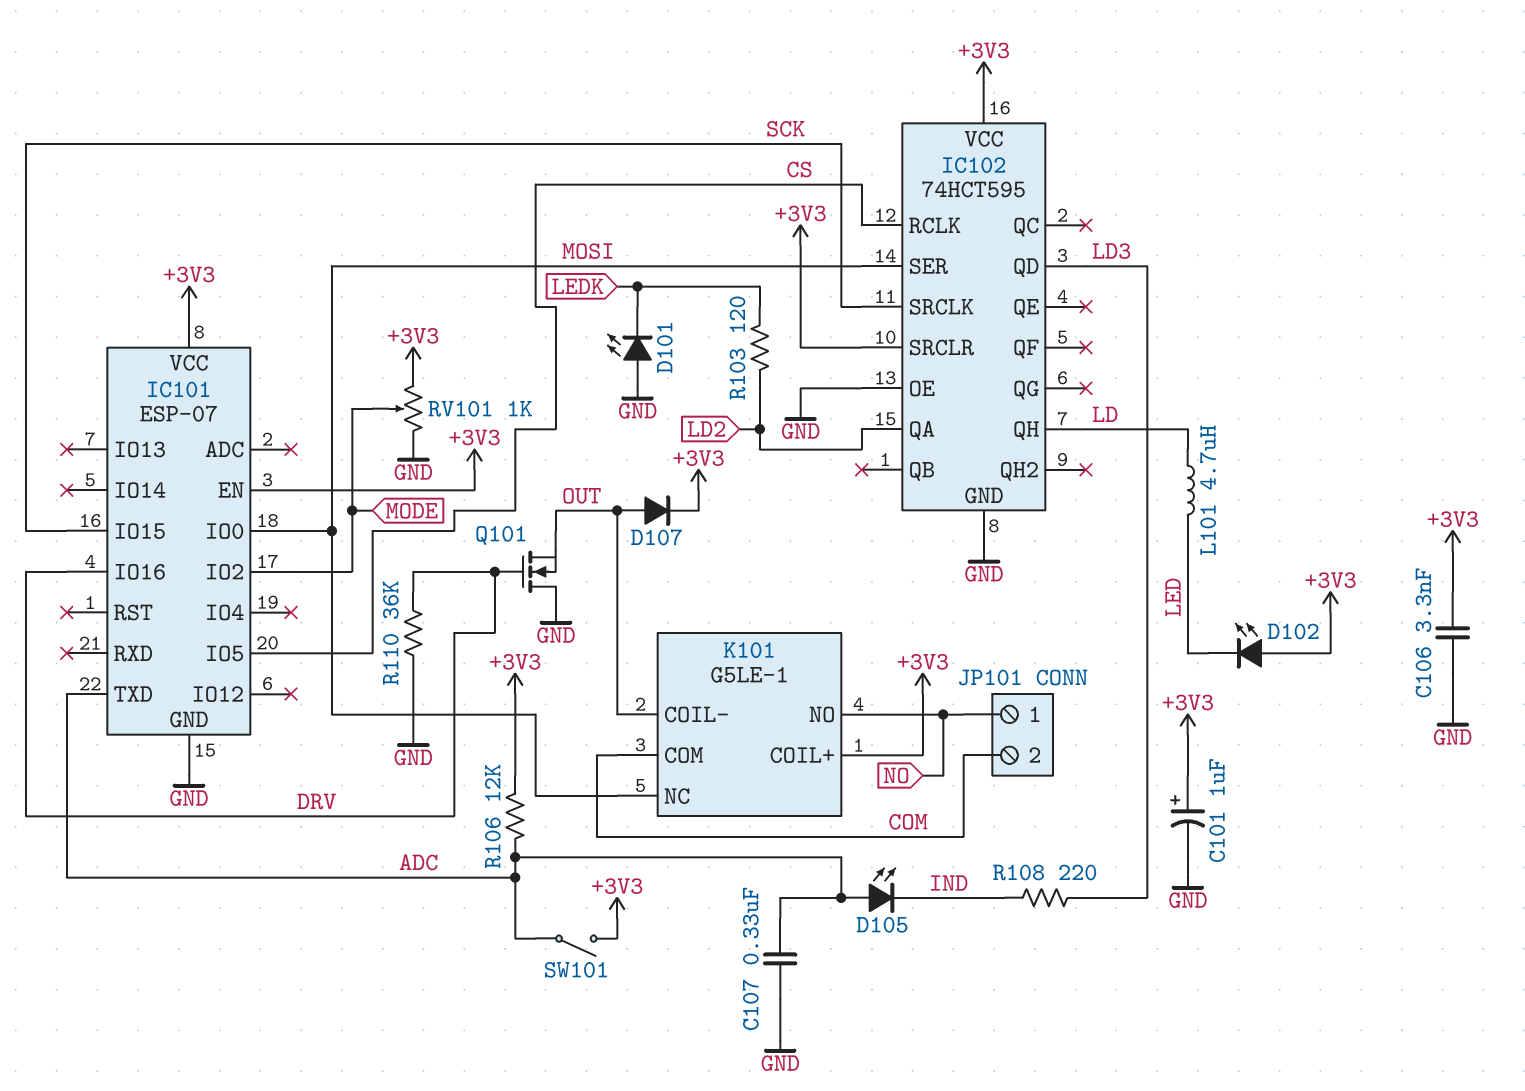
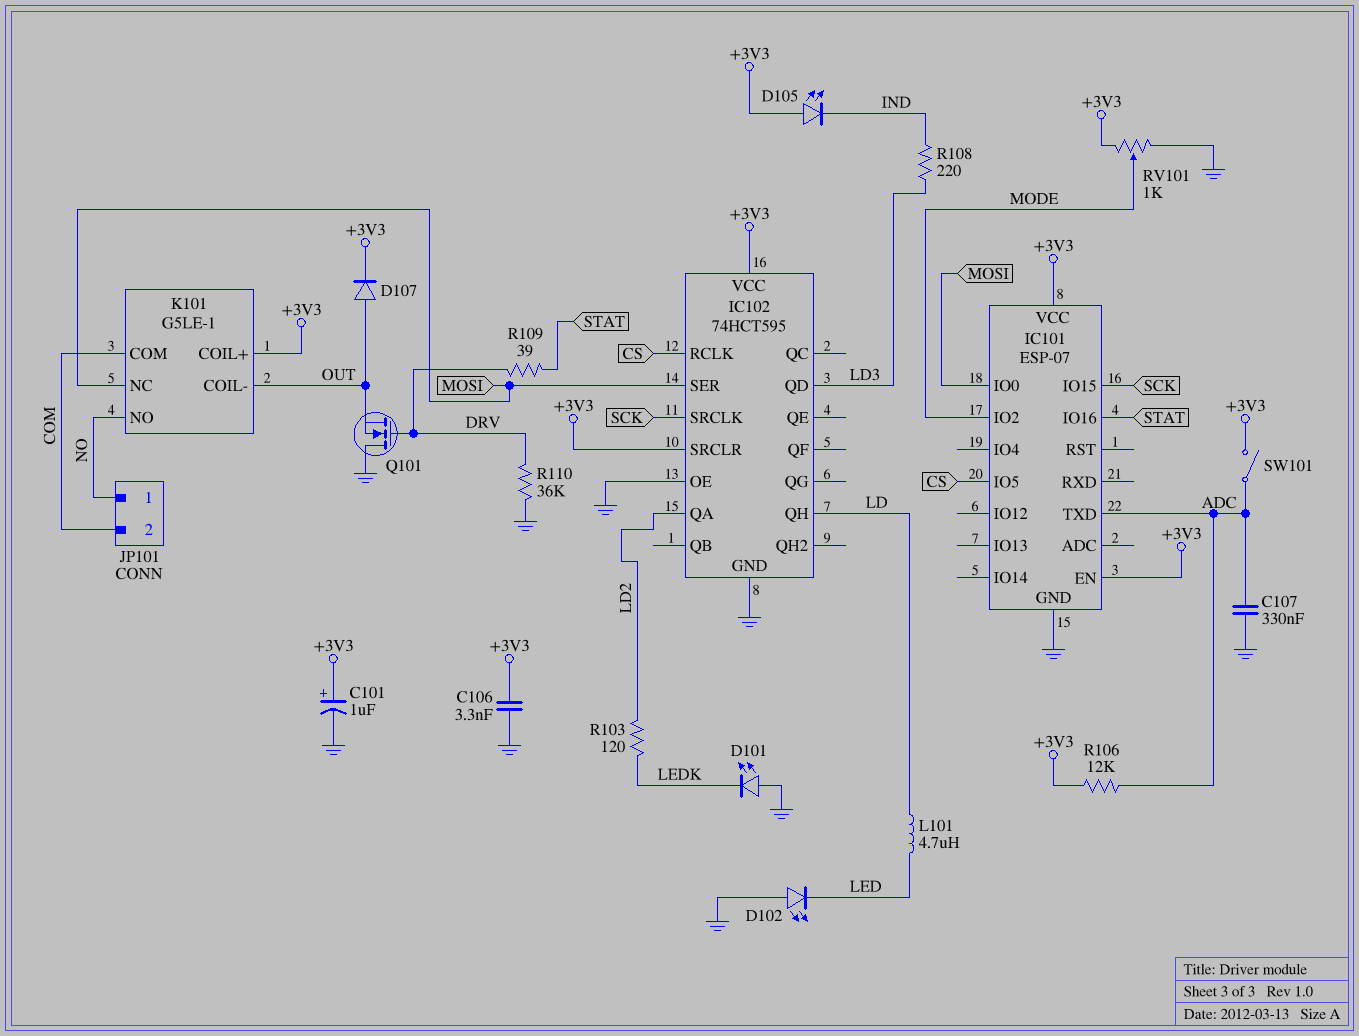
D102: LED (A +3V3, K LED) -> LED (A GND, K LED)
D105: LED (A ADC, K IND) -> LED (A +3V3, K IND)
IC101 pin IO16: DRV -> STAT
R109: none -> 39 (DRV, STAT)

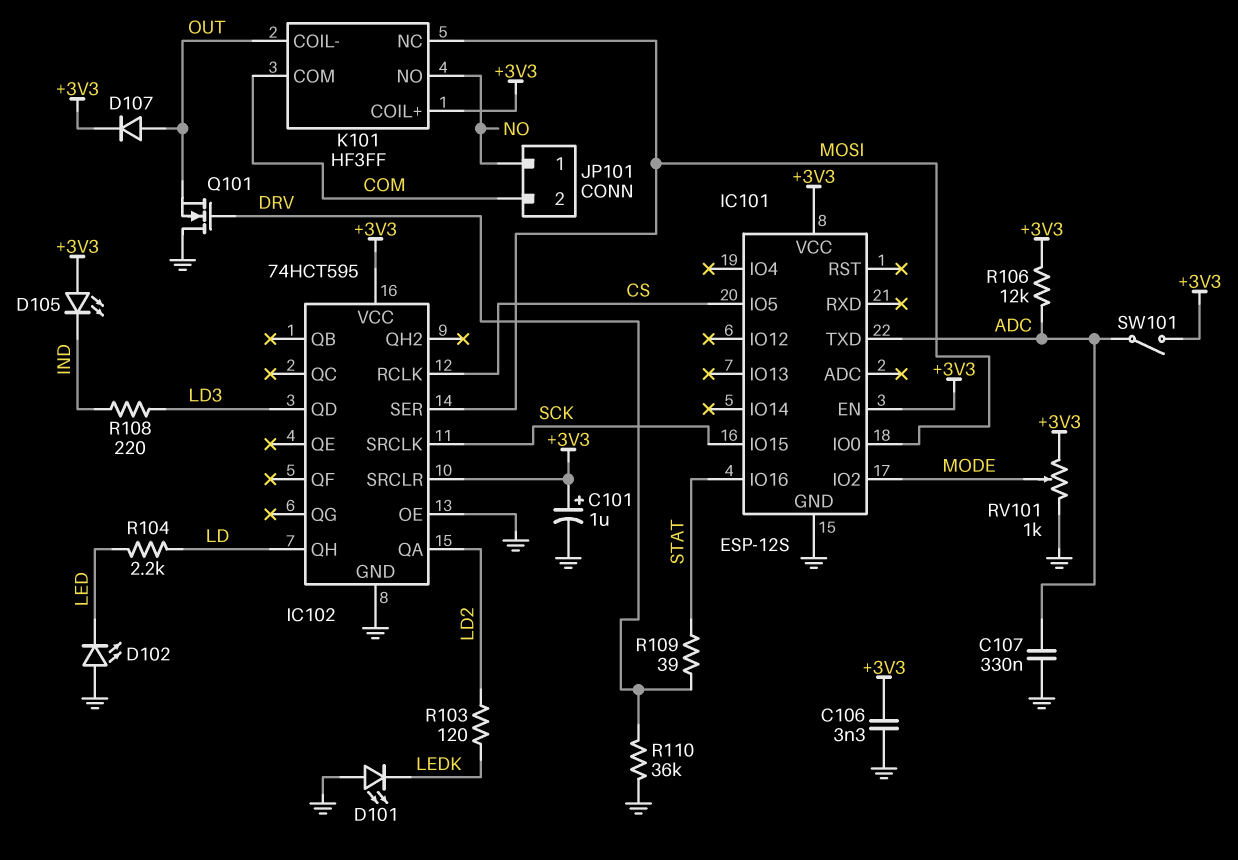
IC101: ESP-07 -> ESP-12S
K101: G5LE-1 -> HF3FF
L101: 4.7uH (LD, LED) -> none
R104: none -> 2.2k (LD, LED)

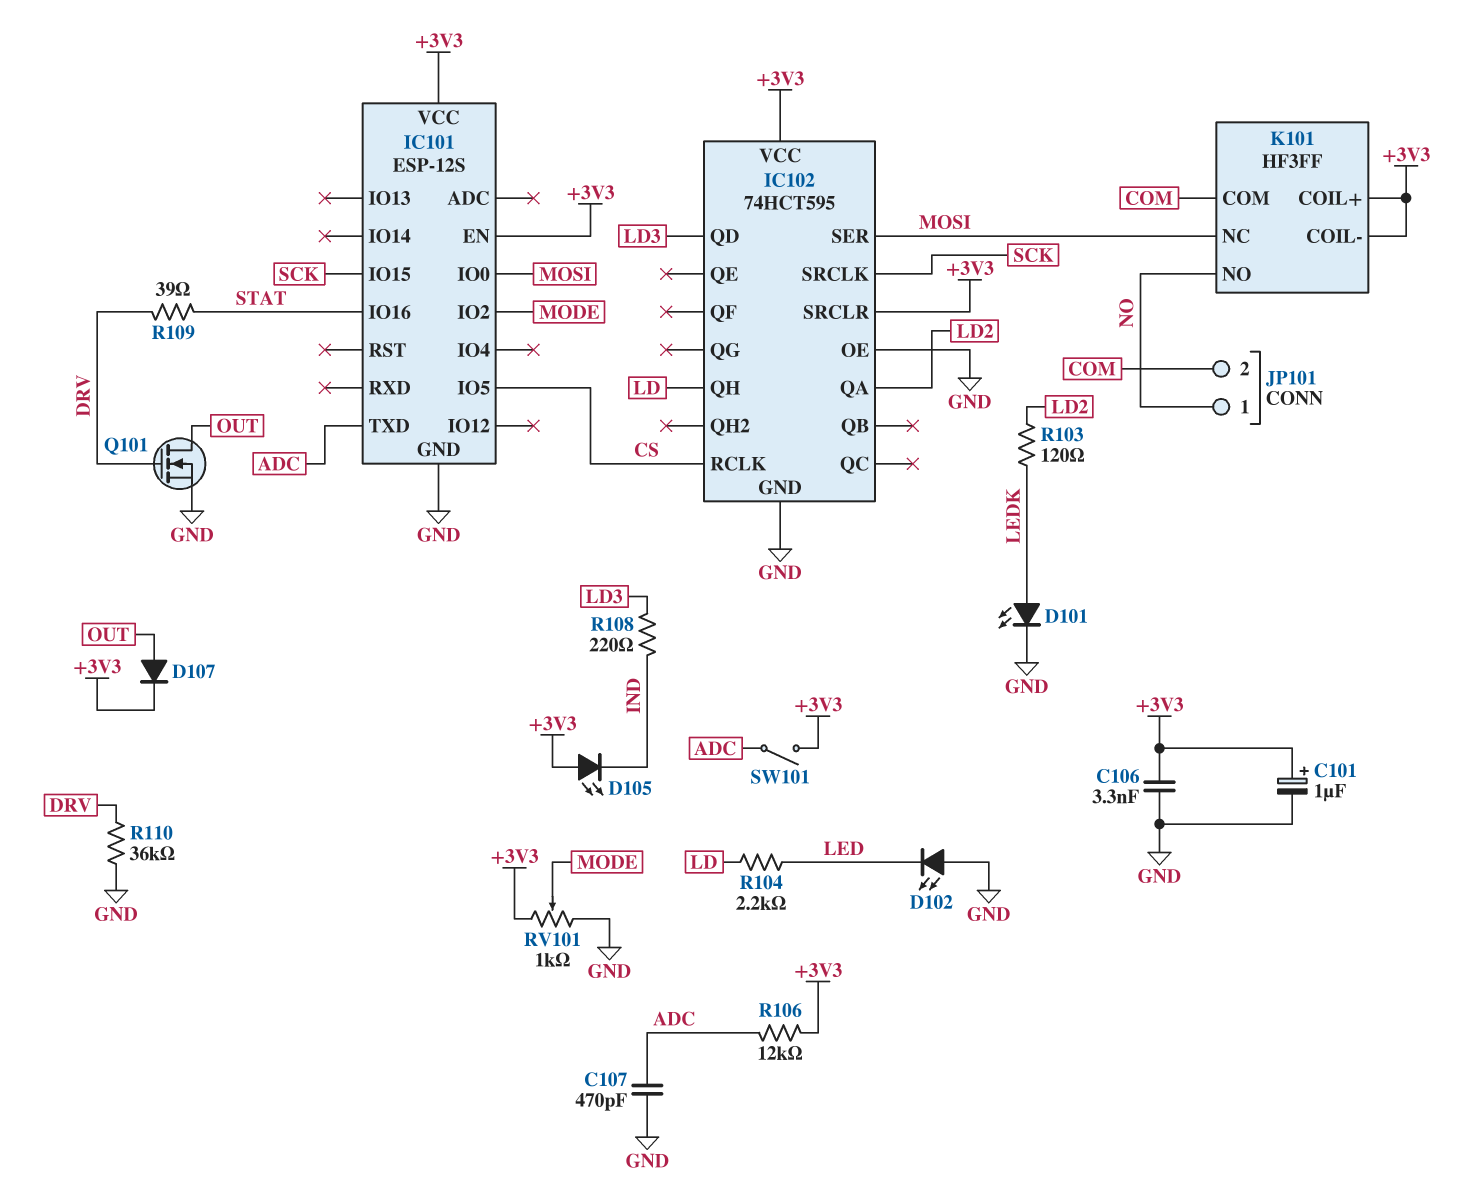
C107: 330nF (ADC, GND) -> 470pF (ADC, GND)
D101: LED (A GND, K LEDK) -> LED (A LEDK, K GND)
K101 pin COIL-: OUT -> +3V3
Q101: NMOS (G DRV, D GND, S OUT) -> NMOS (G DRV, D OUT, S GND)

